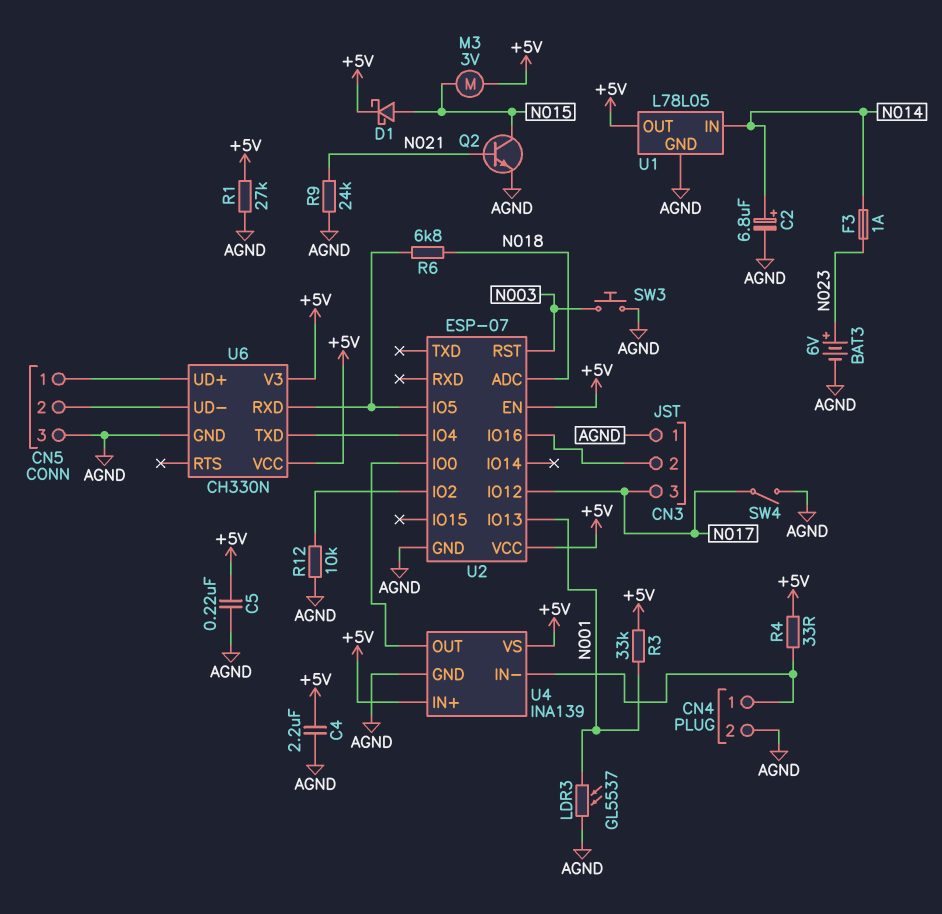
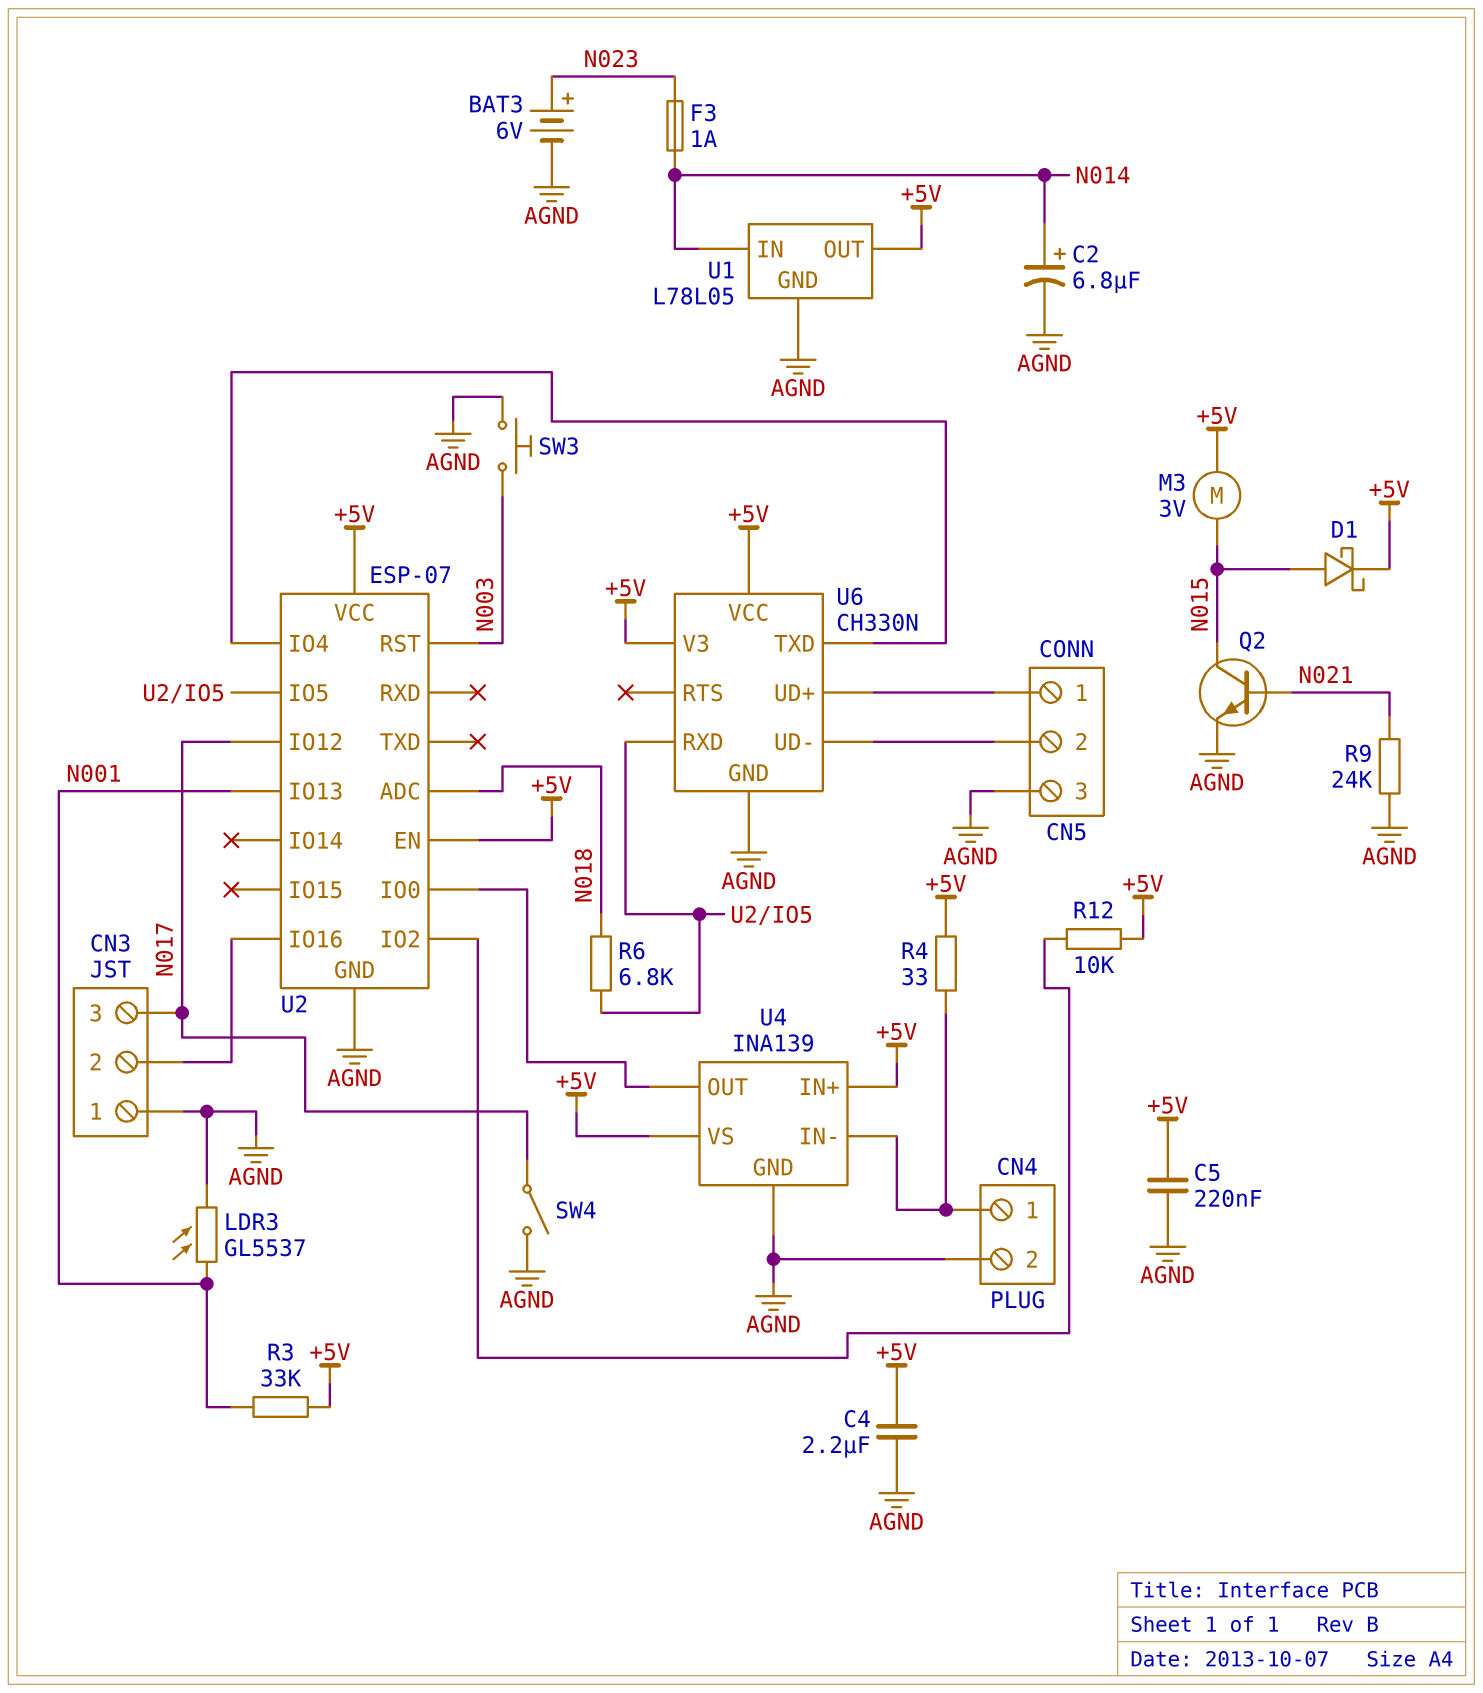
R1: 27k (+5V, AGND) -> none
R12: 10k (AGND, U2/IO2) -> 10k (+5V, U2/IO2)

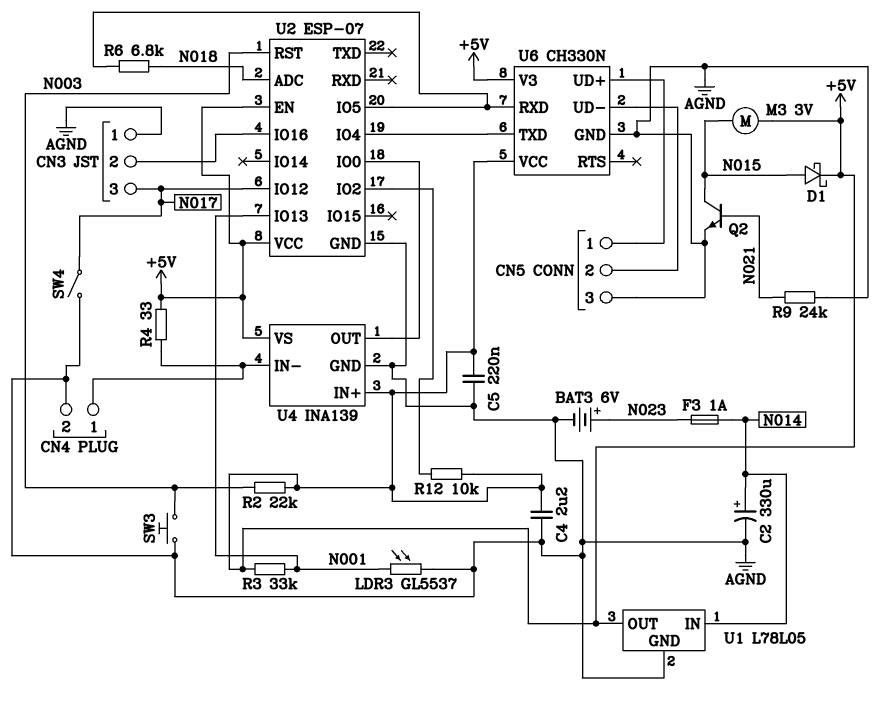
C2: 6.8uF (plus N014, minus AGND) -> 330uF (plus N014, minus AGND)
R2: none -> 22k (+5V, N003)

